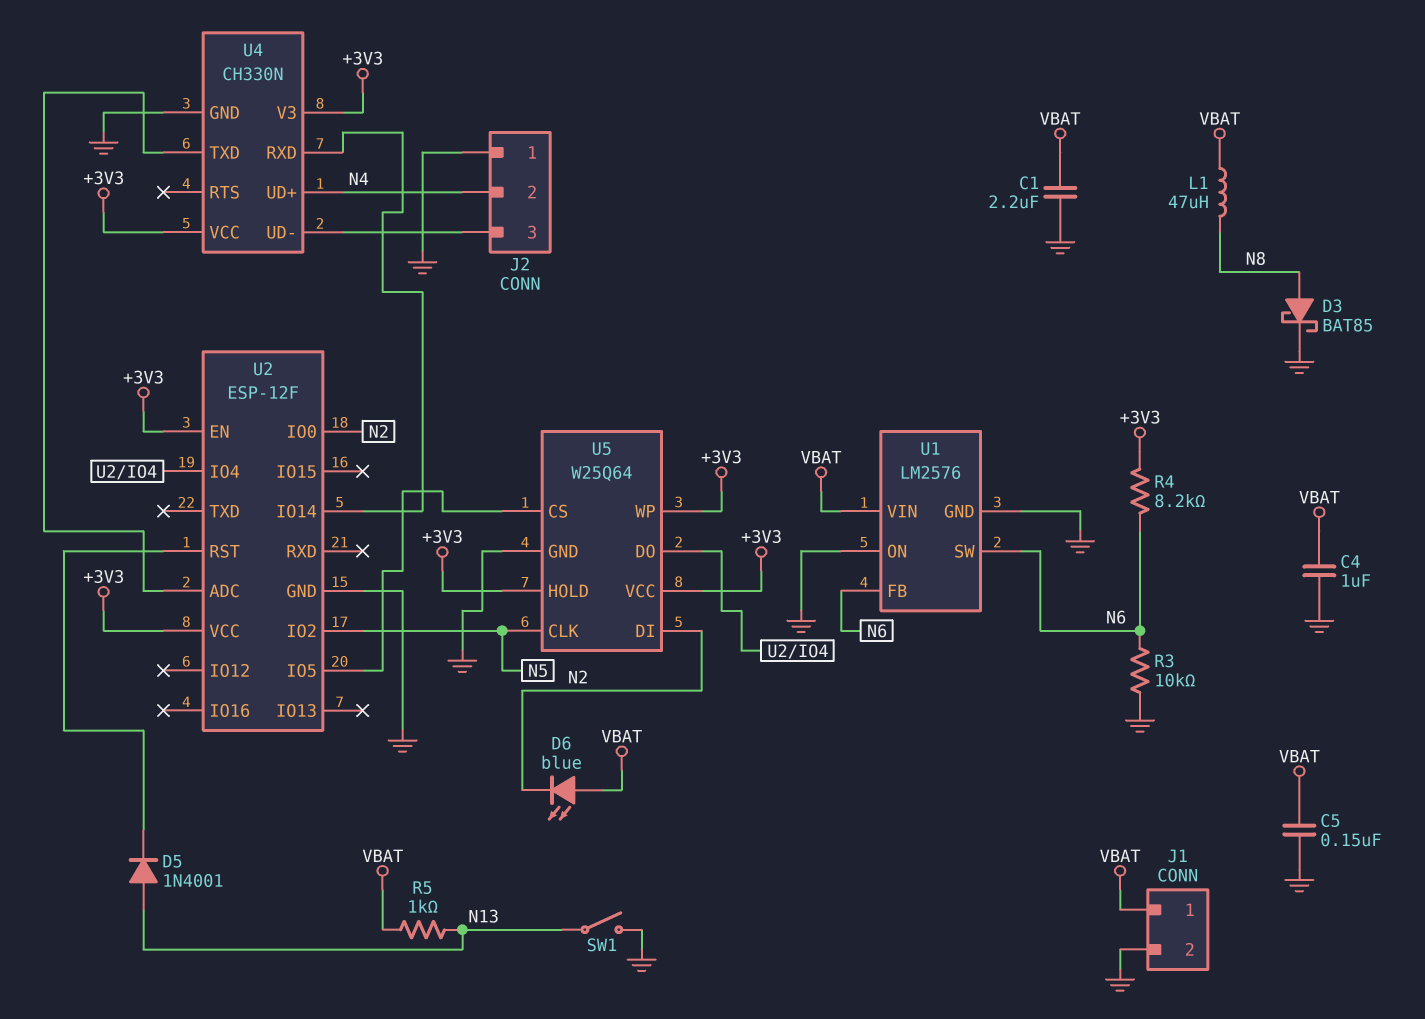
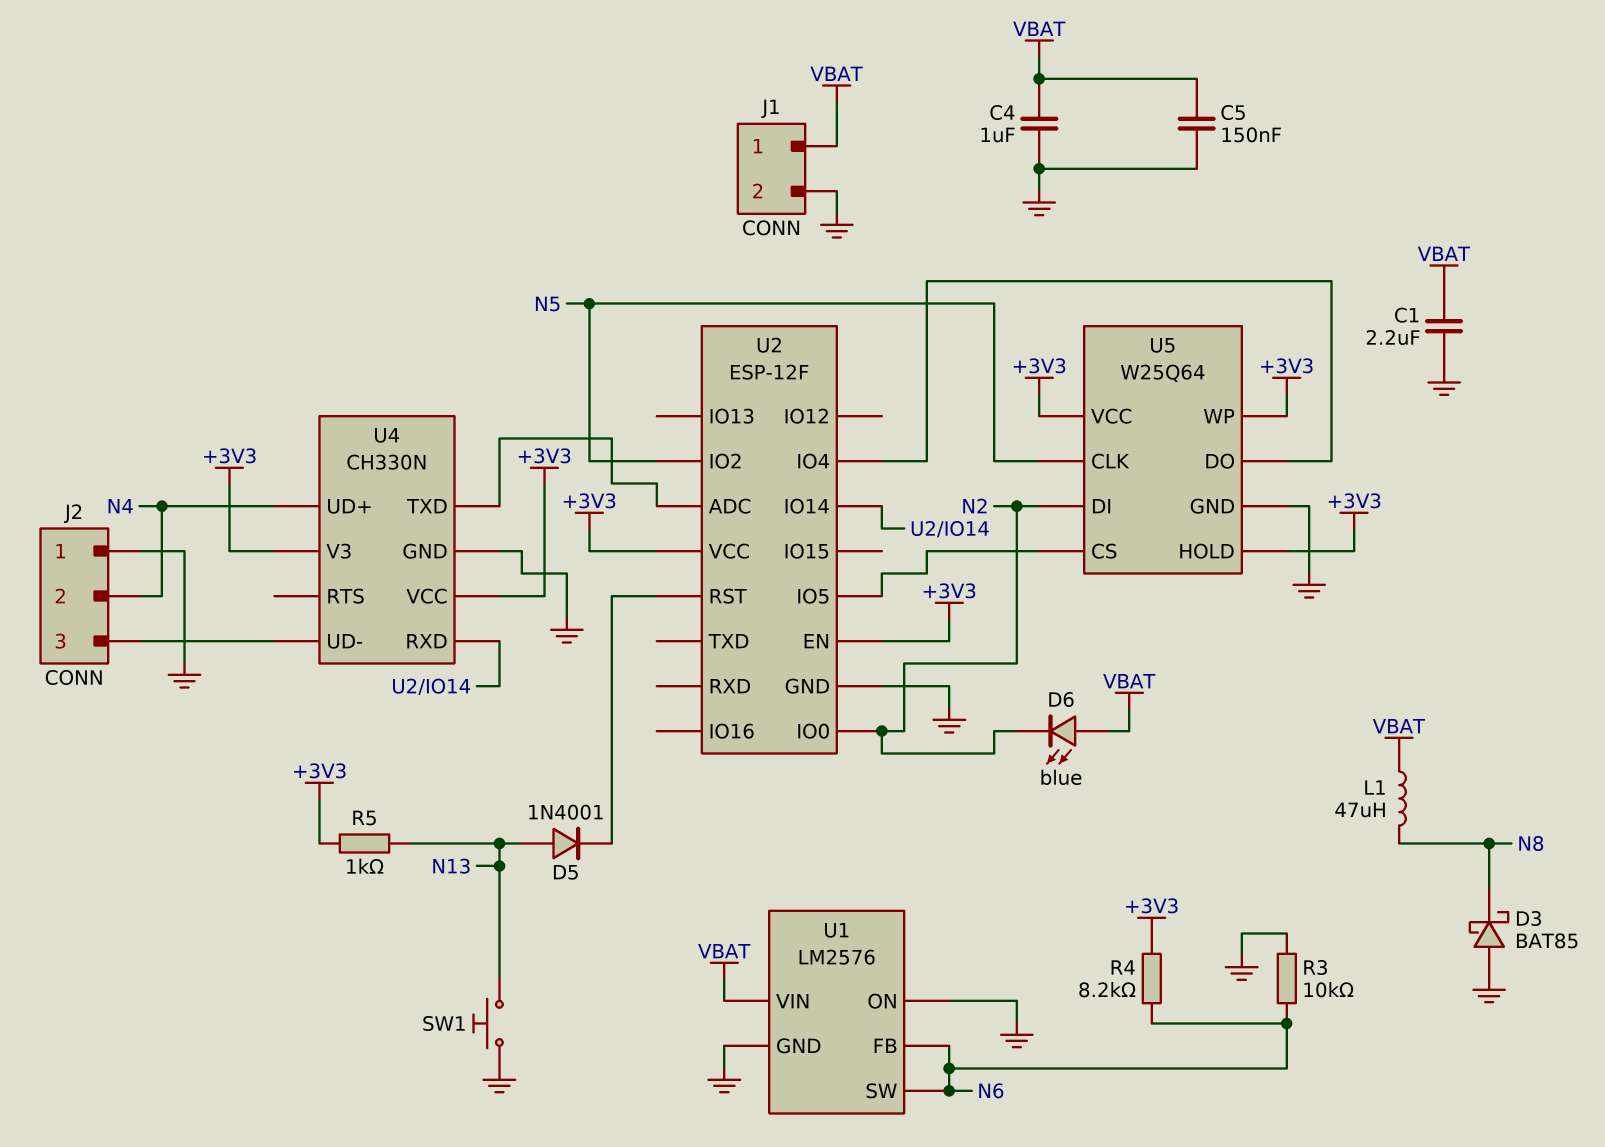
D3: schottky BAT85 (A N8, K GND) -> schottky BAT85 (A GND, K N8)
R5: 1k (N13, VBAT) -> 1k (+3V3, N13)
SW1: switch (GND, N13) -> button (GND, N13)

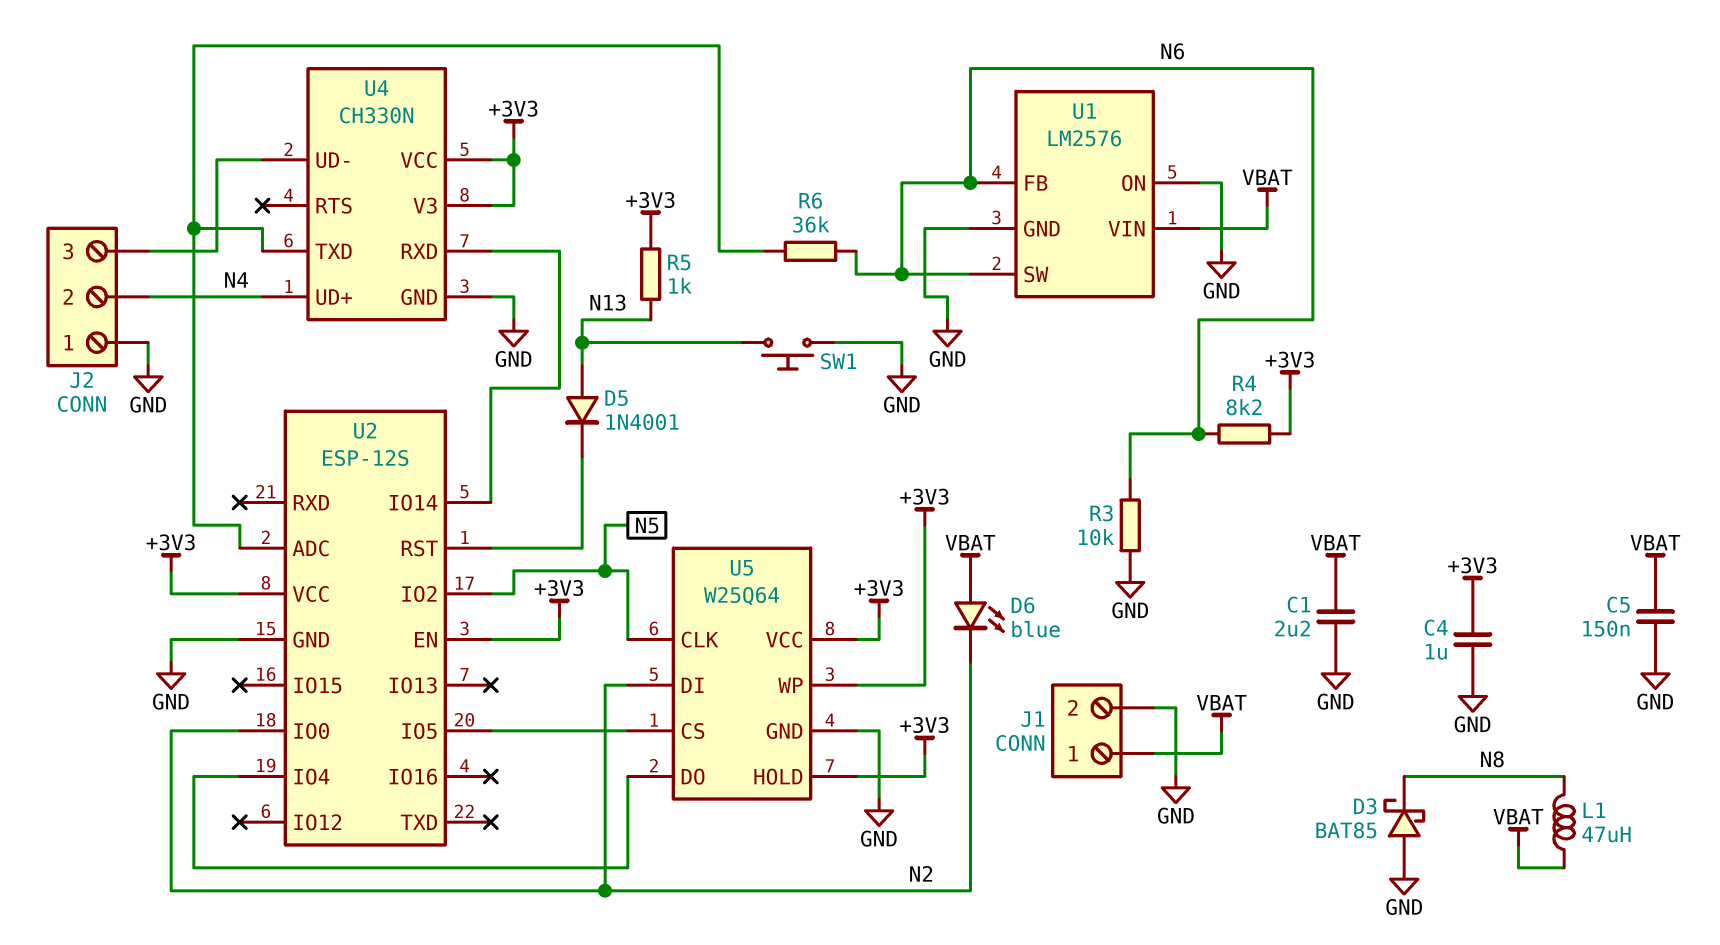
C4: 1uF (GND, VBAT) -> 1uF (+3V3, GND)
R6: none -> 36k (N6, U2/ADC)
U2: ESP-12F -> ESP-12S

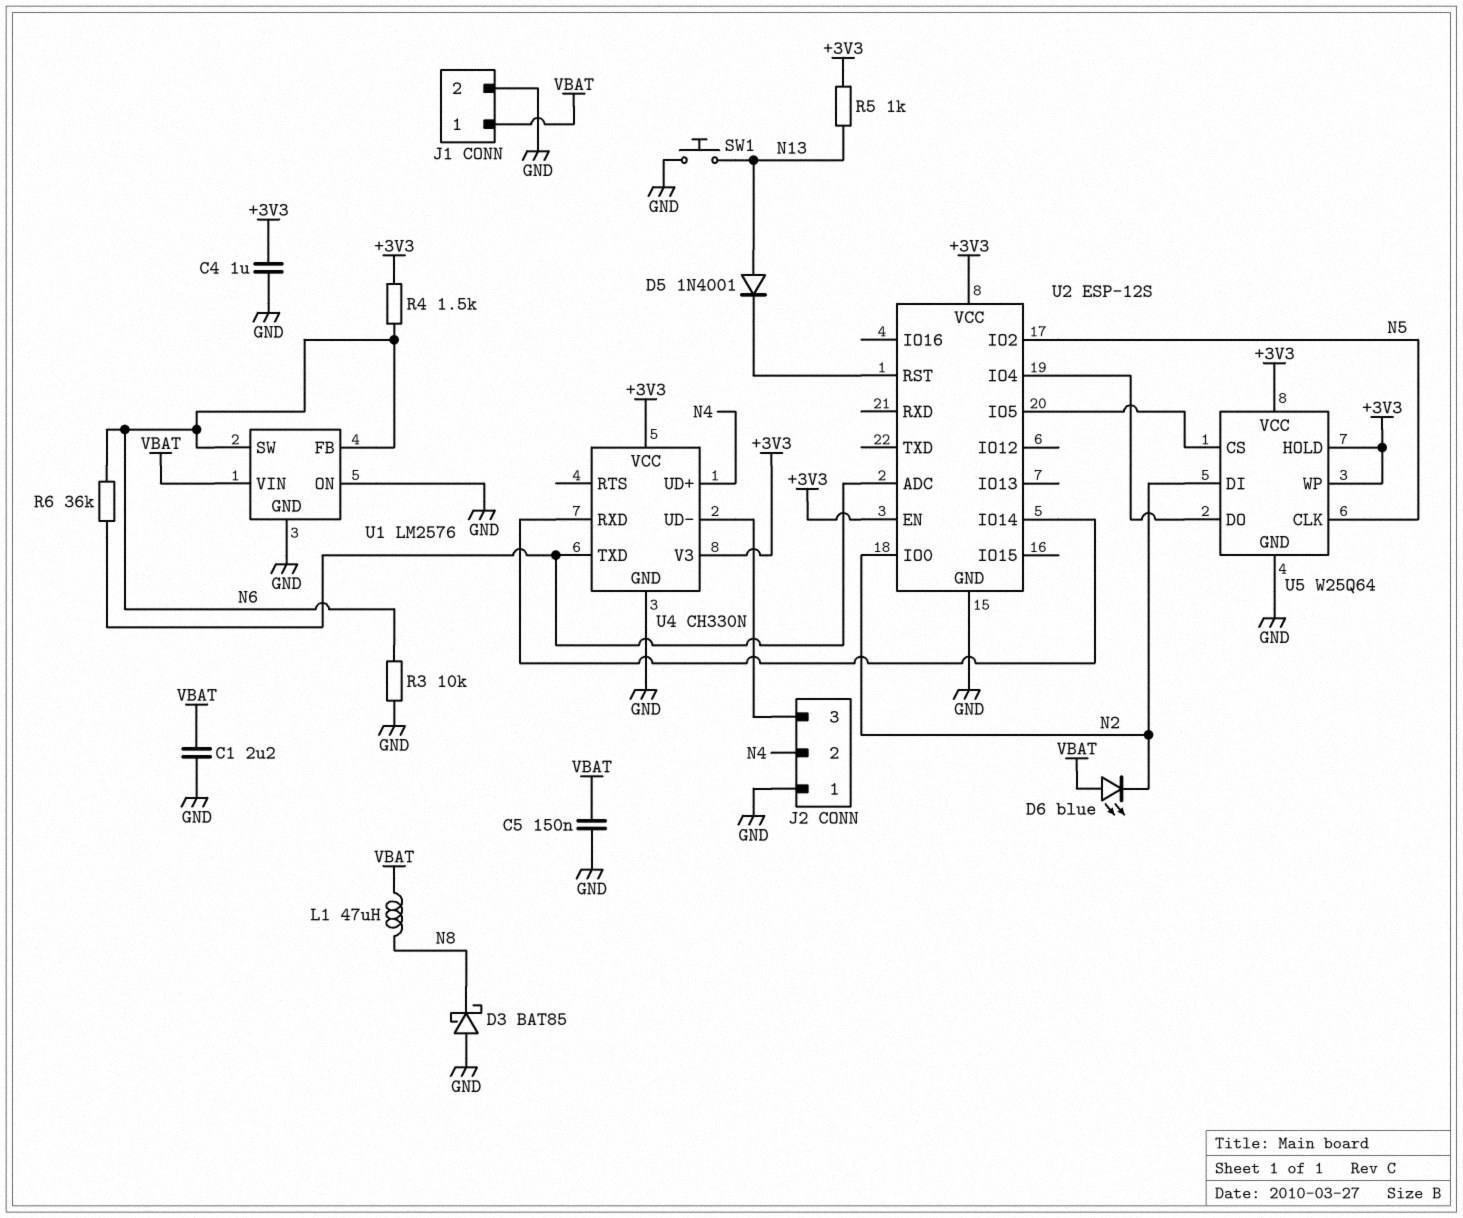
R4: 8.2k (+3V3, N6) -> 1.5k (+3V3, N6)

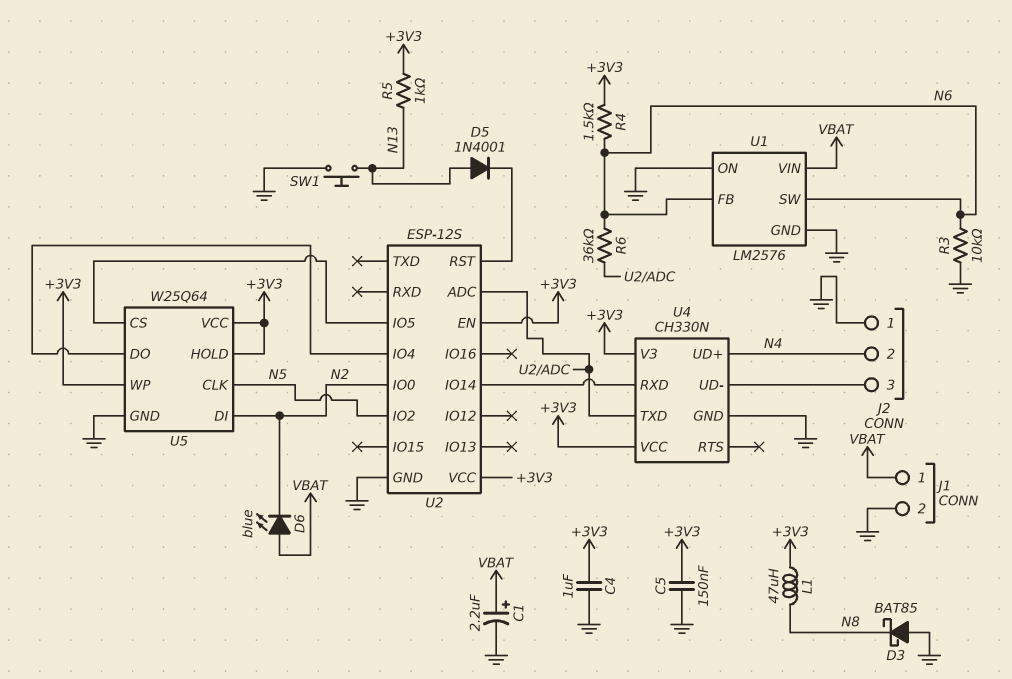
C1: 2.2uF (GND, VBAT) -> 2.2uF (plus VBAT, minus GND)
C5: 150nF (GND, VBAT) -> 150nF (+3V3, GND)
L1: 47uH (N8, VBAT) -> 47uH (+3V3, N8)

